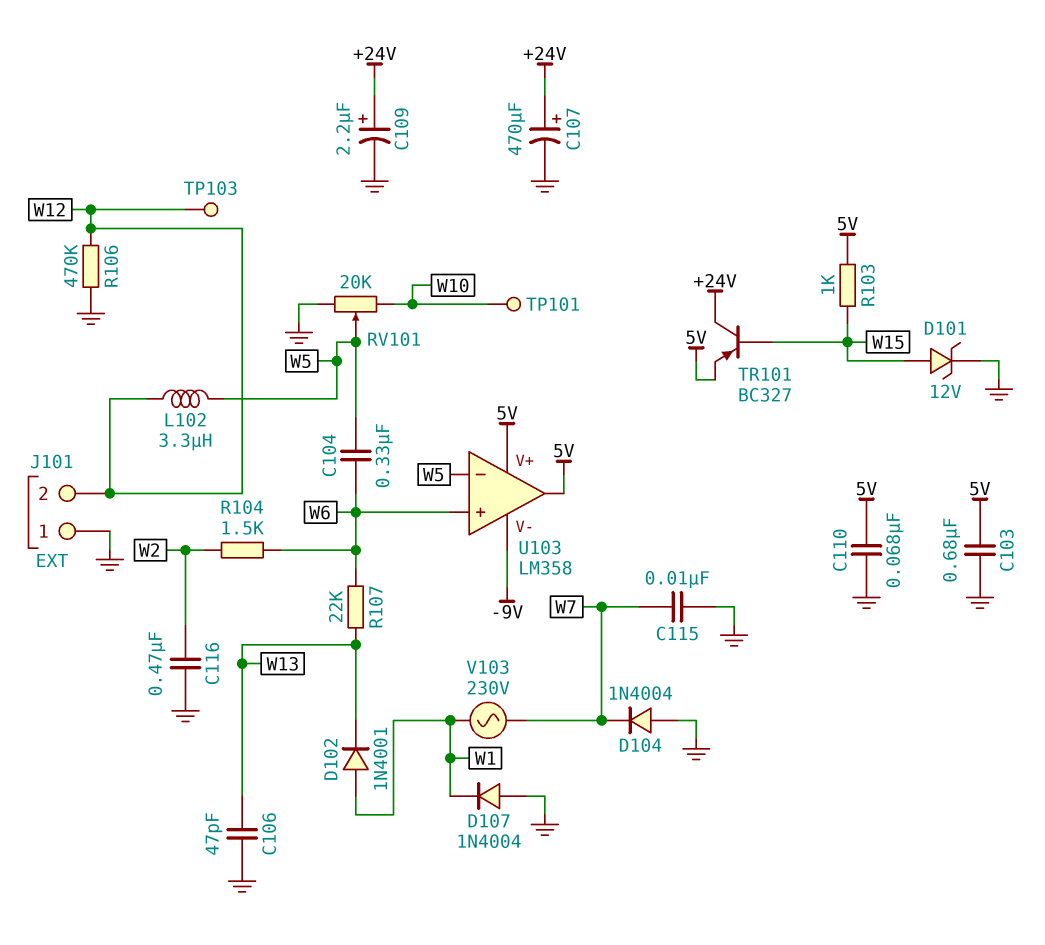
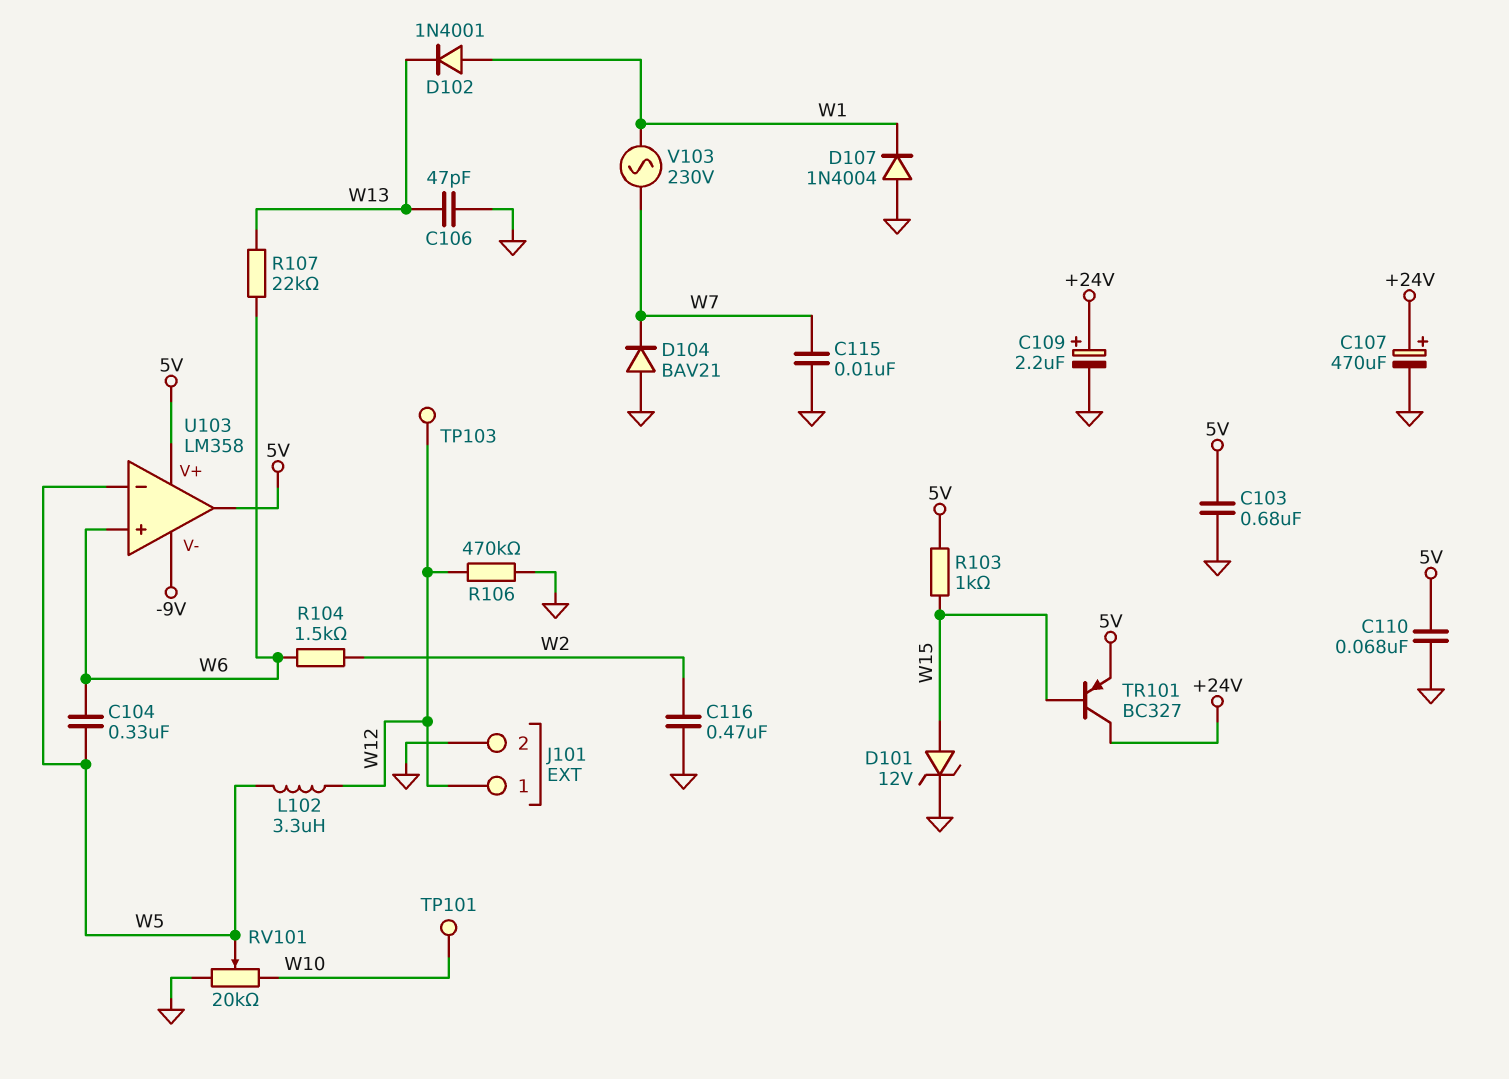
D104: diode 1N4004 (A GND, K W7) -> diode BAV21 (A GND, K W7)
J101 pin 1: GND -> W12
J101 pin 2: W12 -> GND

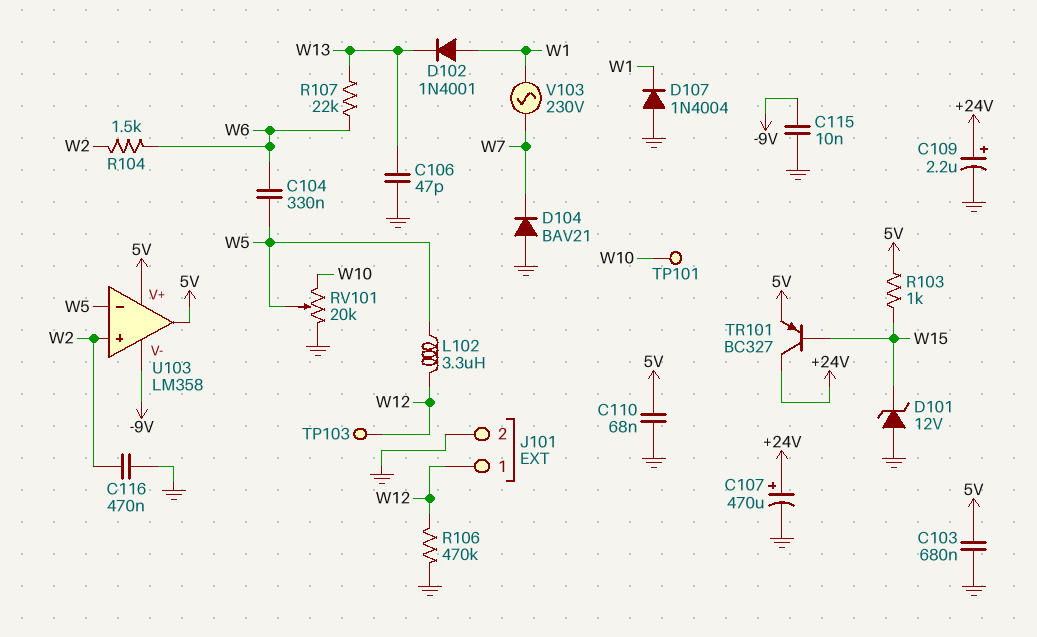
C115: 10nF (GND, W7) -> 10nF (-9V, GND)
D101: zener 12V (A W15, K GND) -> zener 12V (A GND, K W15)
U103 pin in+: W6 -> W2

